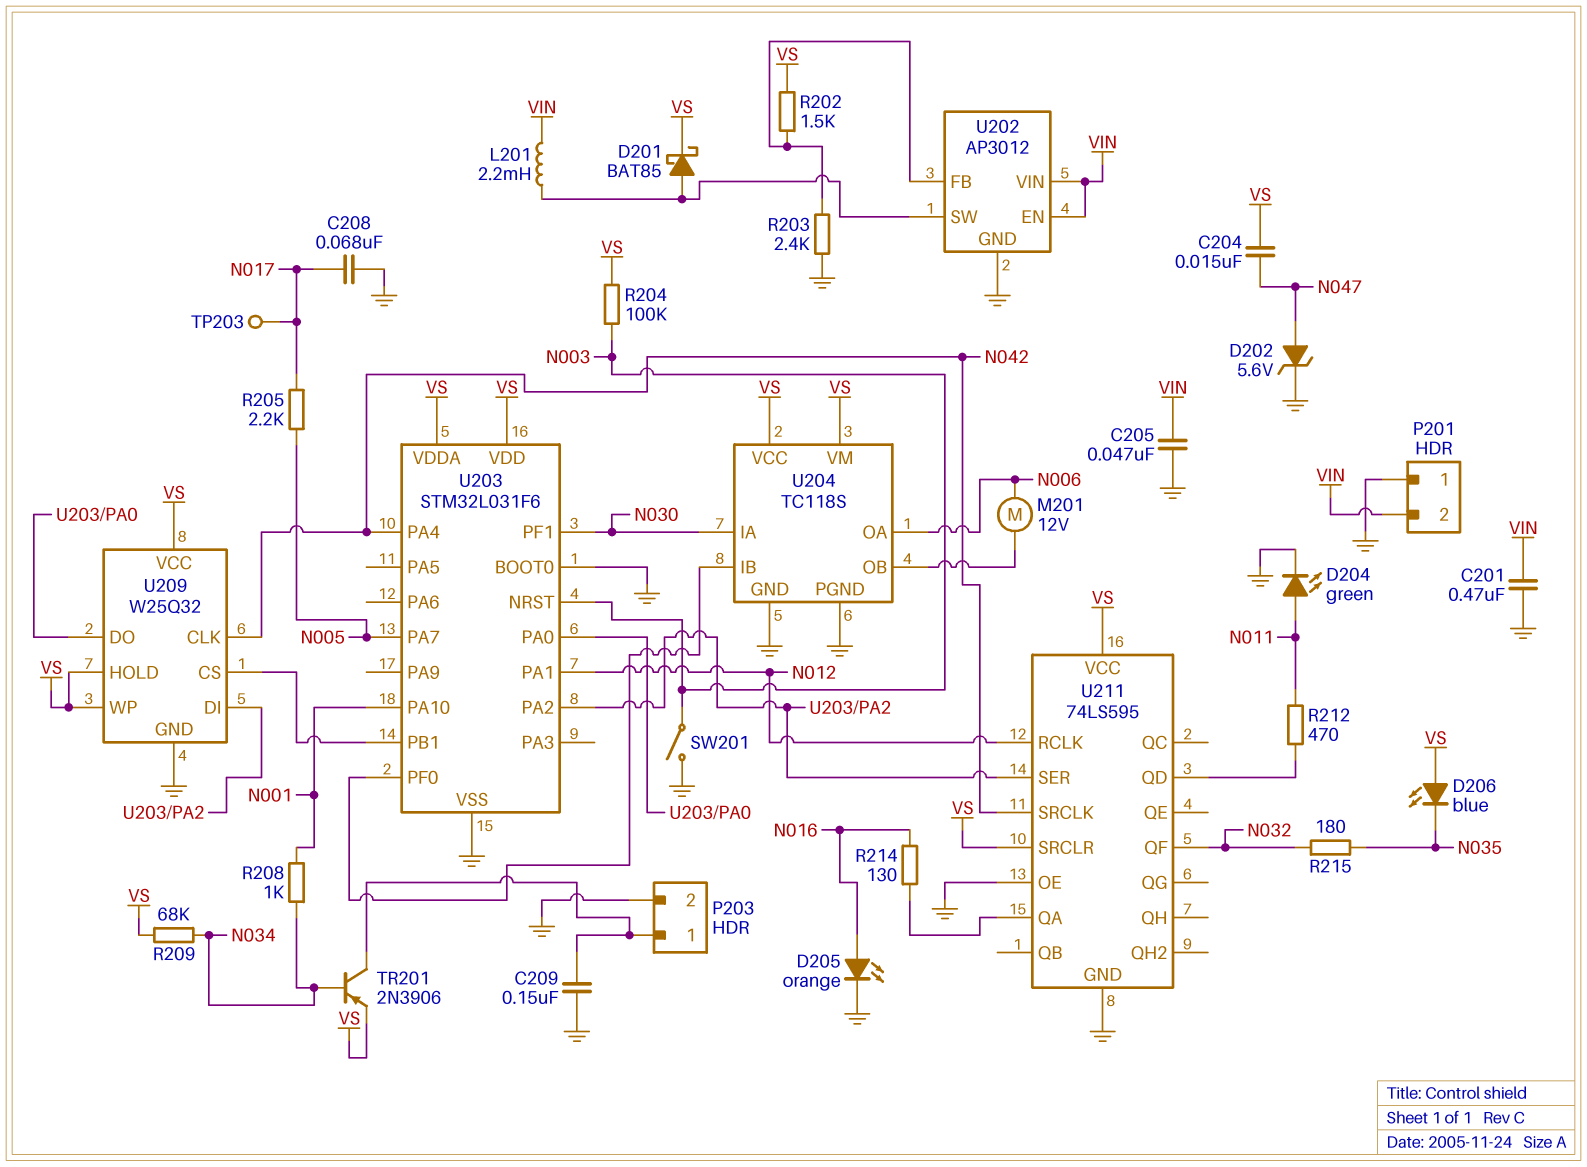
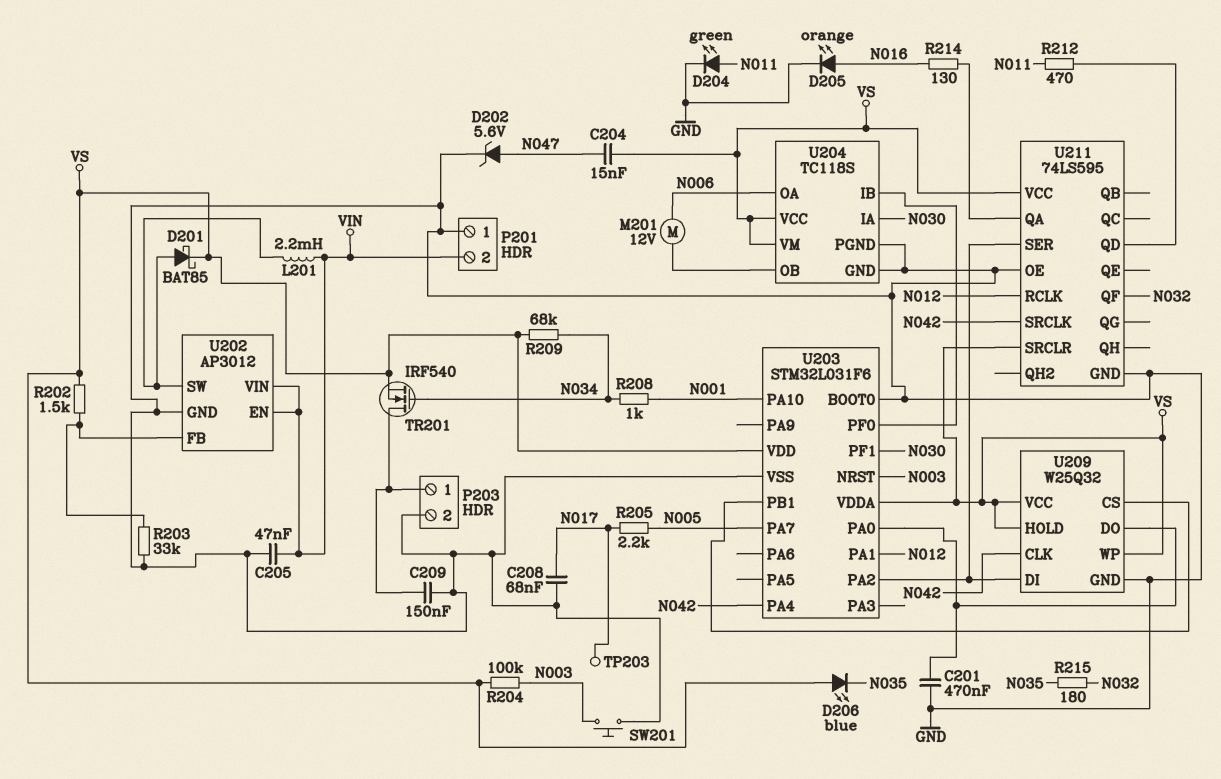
C201: 470nF (GND, VIN) -> 470nF (GND, U203/PA0)
R203: 2.4k (GND, U202/FB) -> 33k (GND, U202/FB)
SW201: switch (GND, N003) -> button (GND, N003)
TR201: PNP 2N3906 (B N034, C P203/1, E VS) -> NMOS IRF540 (G N034, D P203/1, S VS)

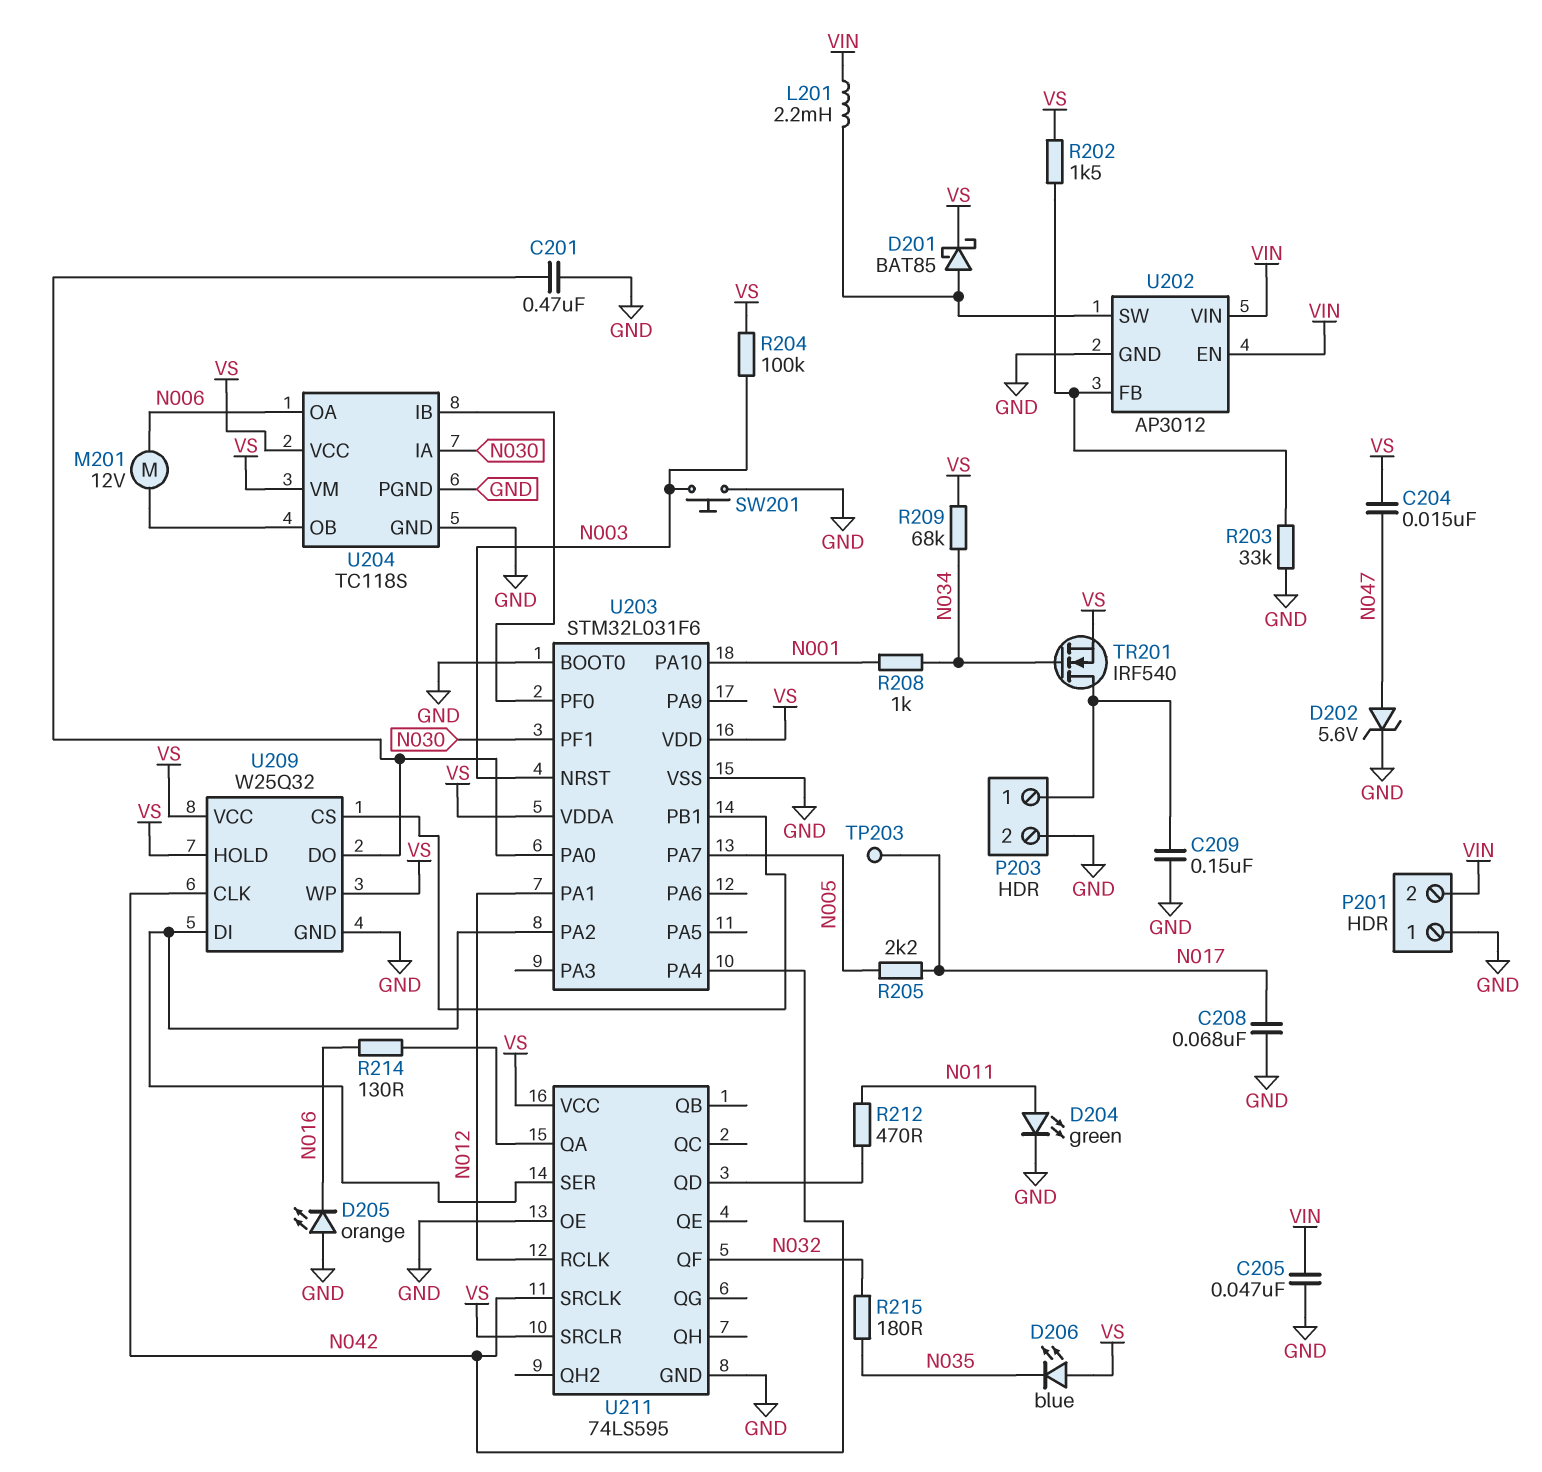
D205: LED orange (A N016, K GND) -> LED orange (A GND, K N016)

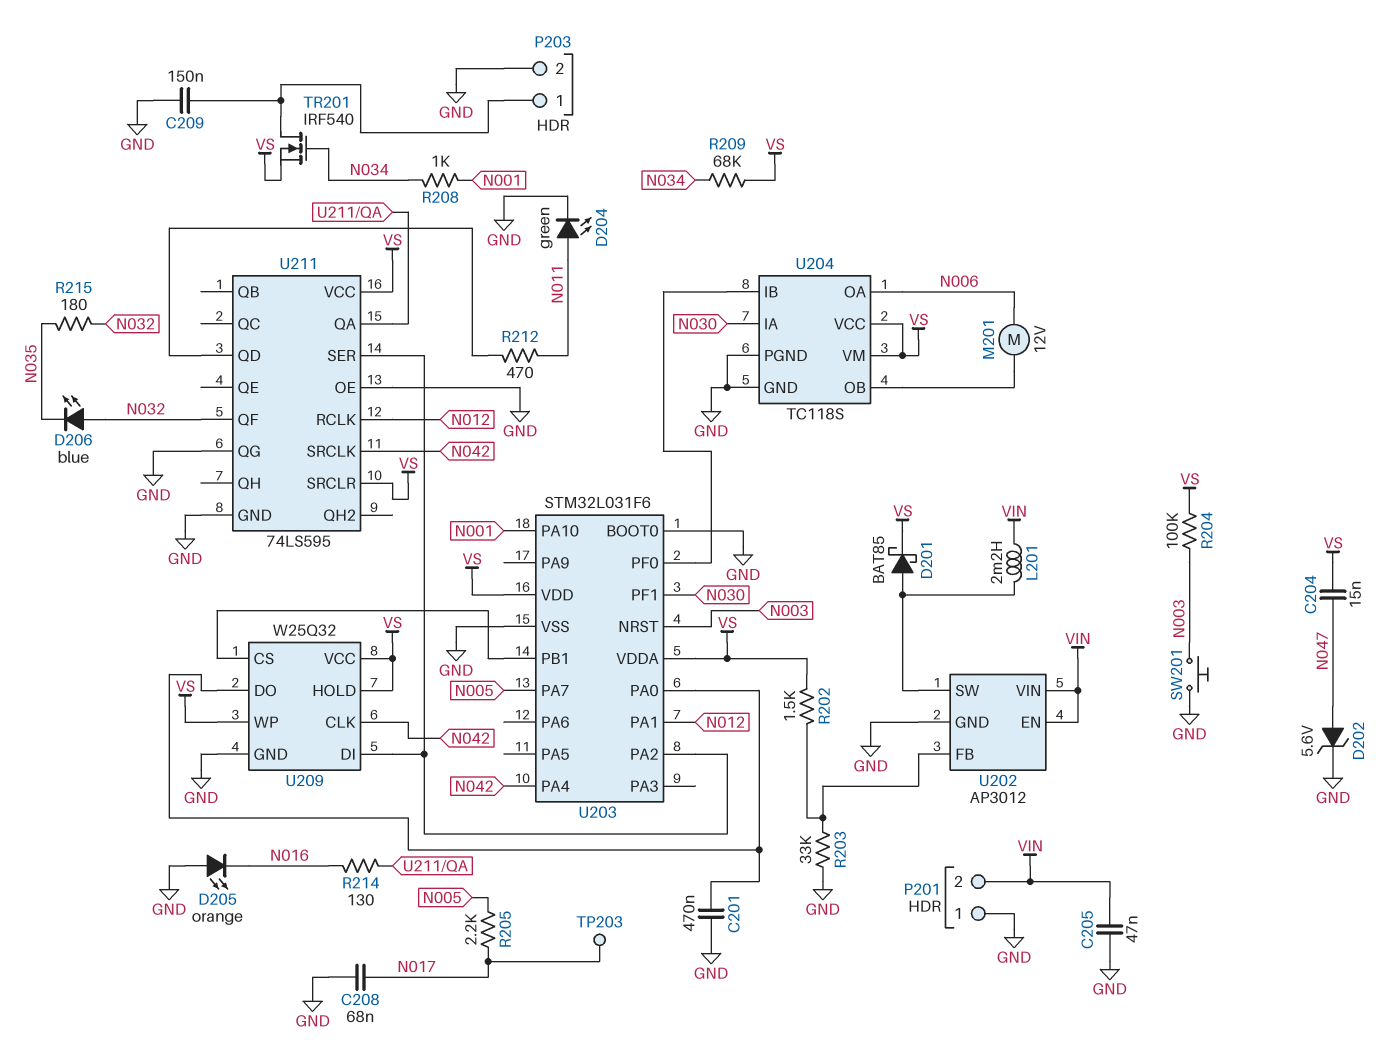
D206: LED blue (A VS, K N035) -> LED blue (A N032, K N035)
U211 pin QG: none -> GND

